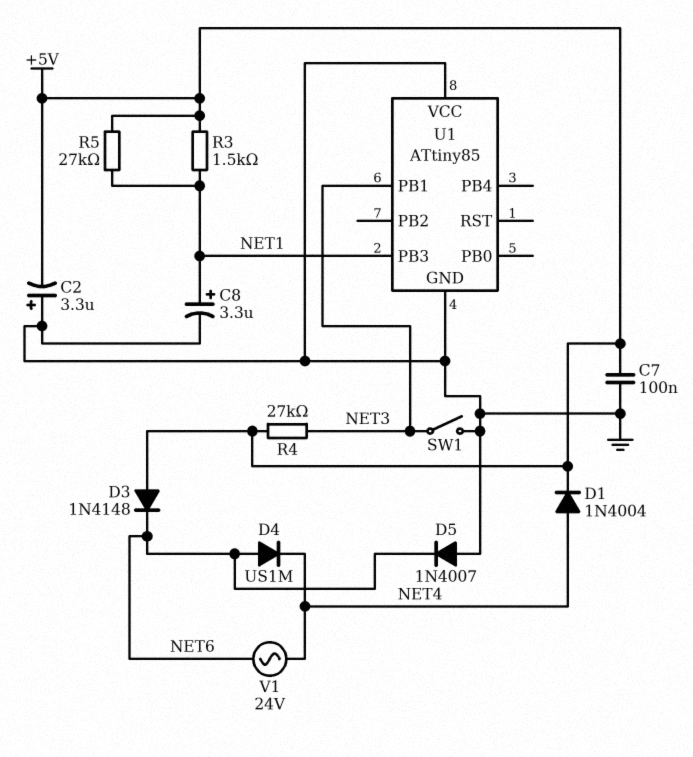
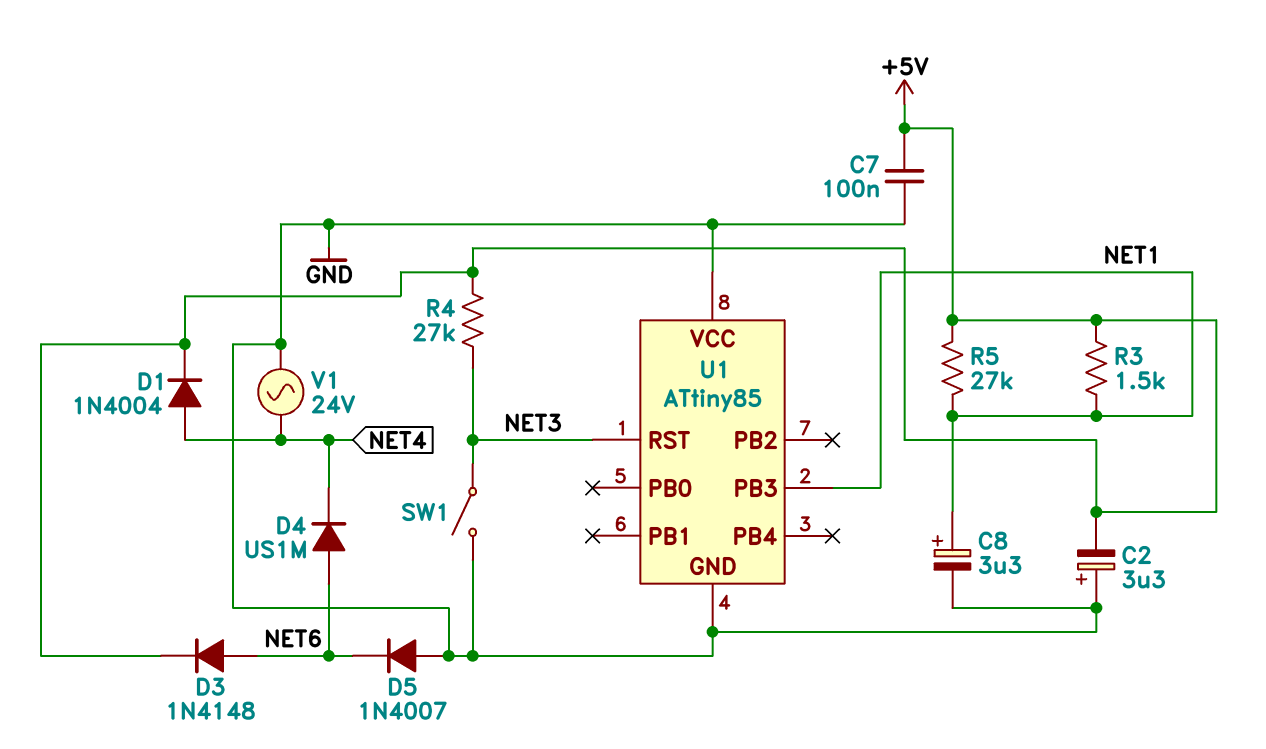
D3: diode 1N4148 (A +5V, K NET6) -> diode 1N4148 (A NET6, K +5V)
U1 pin PB1: NET3 -> none
U1 pin RST: none -> NET3
V1: AC 24V (NET4, NET6) -> AC 24V (GND, NET4)

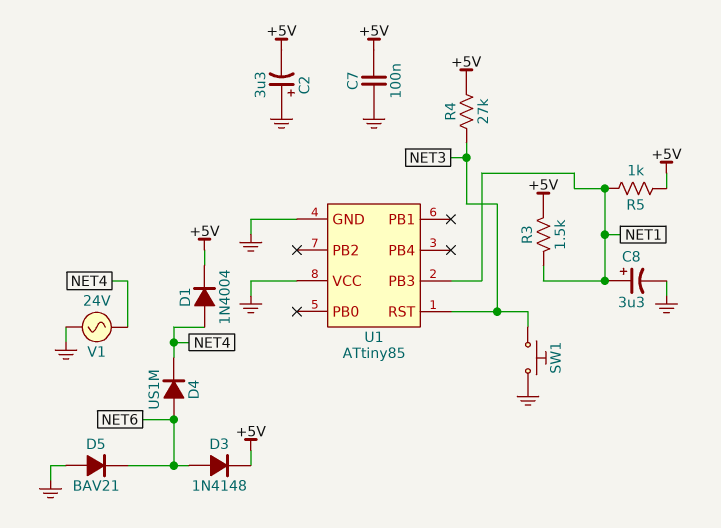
D5: diode 1N4007 (A GND, K NET6) -> diode BAV21 (A GND, K NET6)
R5: 27k (+5V, NET1) -> 1k (+5V, NET1)
SW1: switch (GND, NET3) -> button (GND, NET3)

